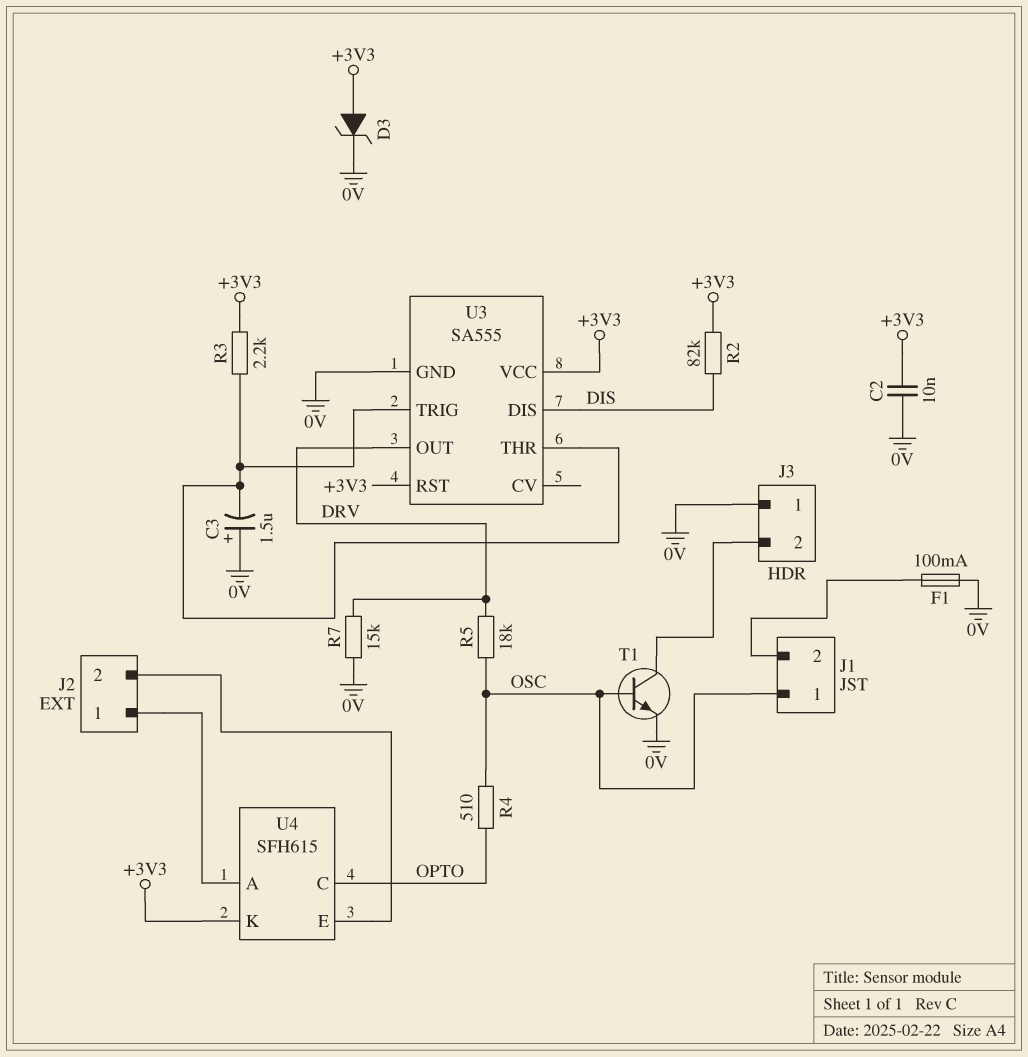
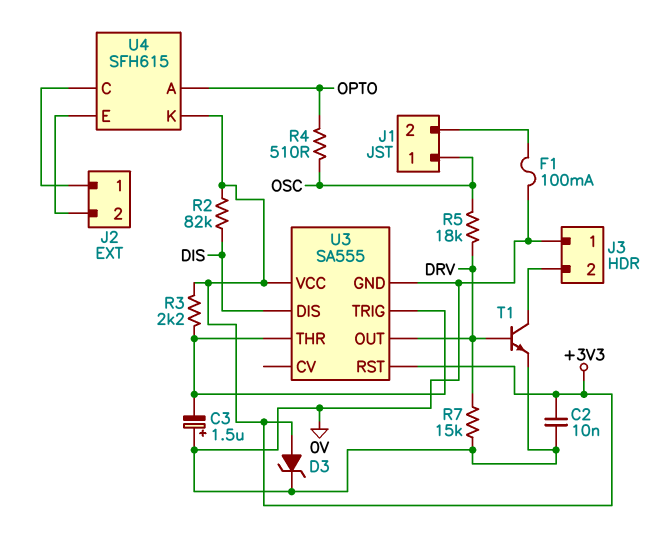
T1: NPN (B OSC, C J3/2, E 0V) -> NPN (B DRV, C J3/2, E 0V)
U4 pin A: J2/1 -> OPTO
U4 pin C: OPTO -> J2/1

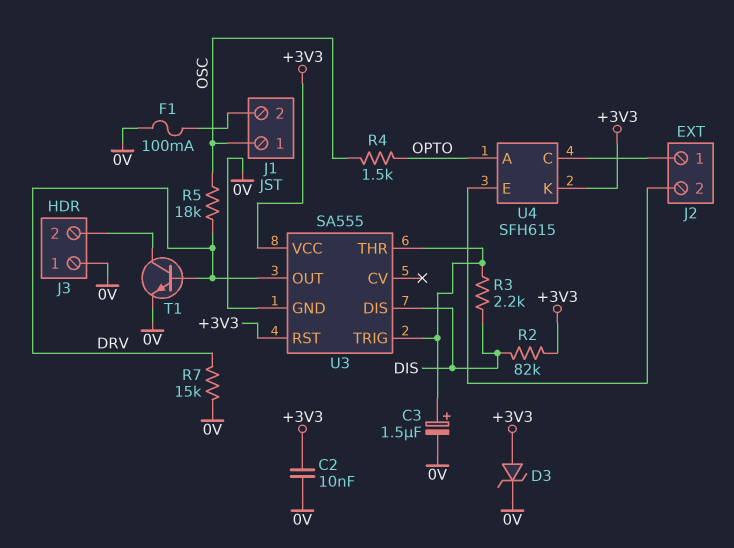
C3: 1.5uF (plus 0V, minus U3/THR) -> 1.5uF (plus U3/THR, minus 0V)
R3: 2.2k (+3V3, U3/THR) -> 2.2k (DIS, U3/THR)
R4: 510 (OPTO, OSC) -> 1.5k (OPTO, OSC)

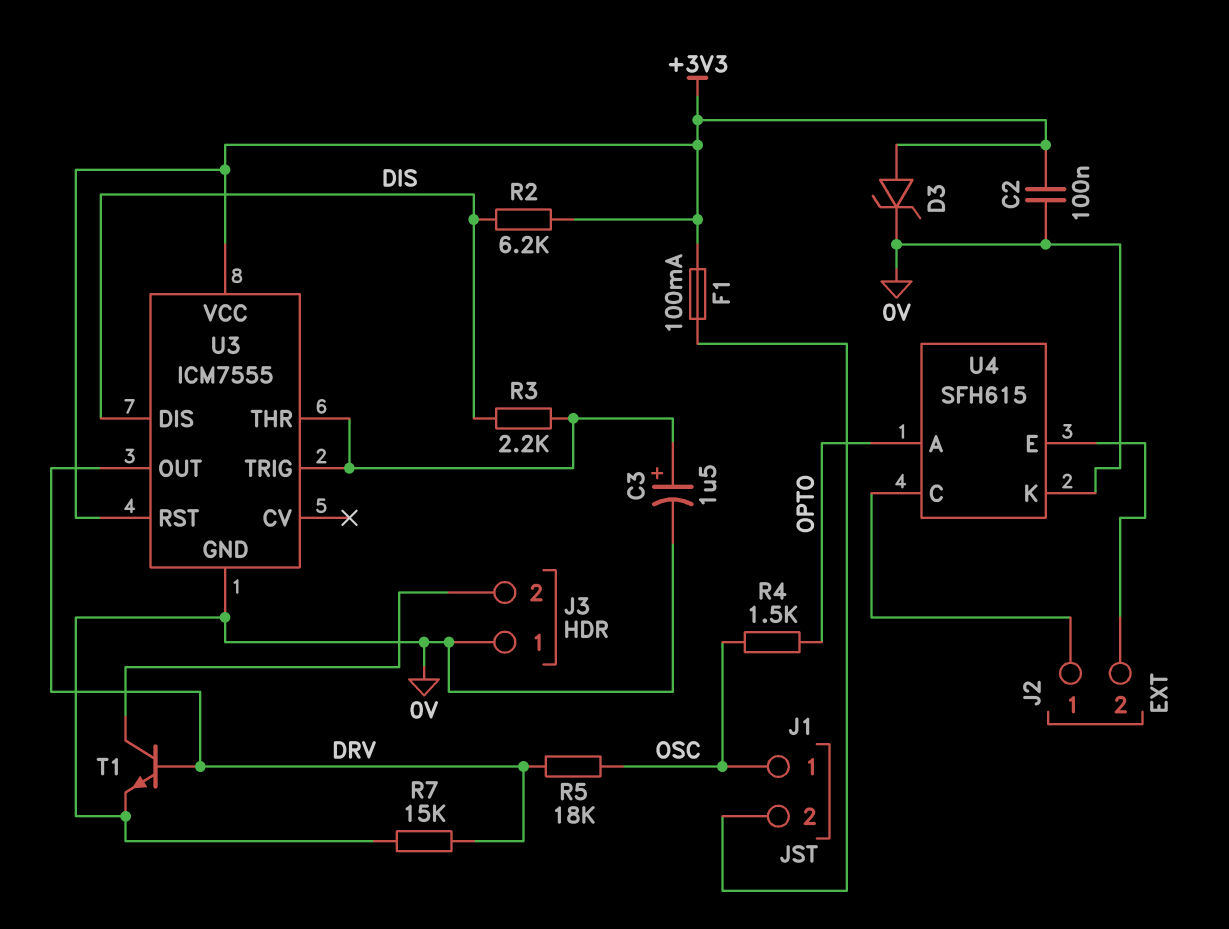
C2: 10nF (+3V3, 0V) -> 100nF (+3V3, 0V)
F1: 100mA (0V, J1/2) -> 100mA (+3V3, J1/2)
R2: 82k (+3V3, DIS) -> 6.2k (+3V3, DIS)
U3: SA555 -> ICM7555
U4 pin K: +3V3 -> 0V

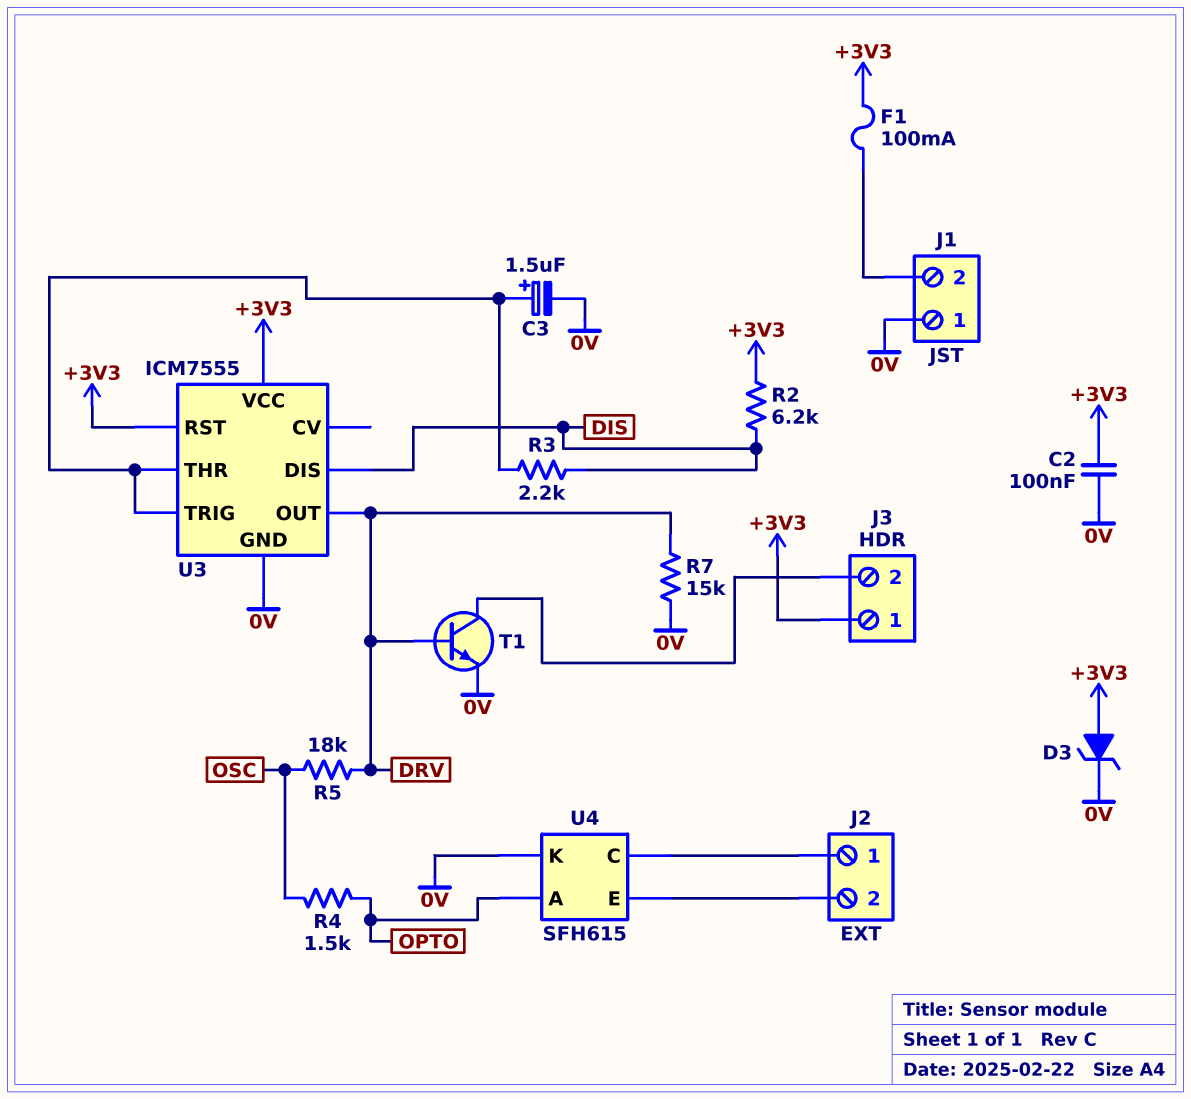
J1 pin 1: OSC -> 0V
J3 pin 1: 0V -> +3V3

